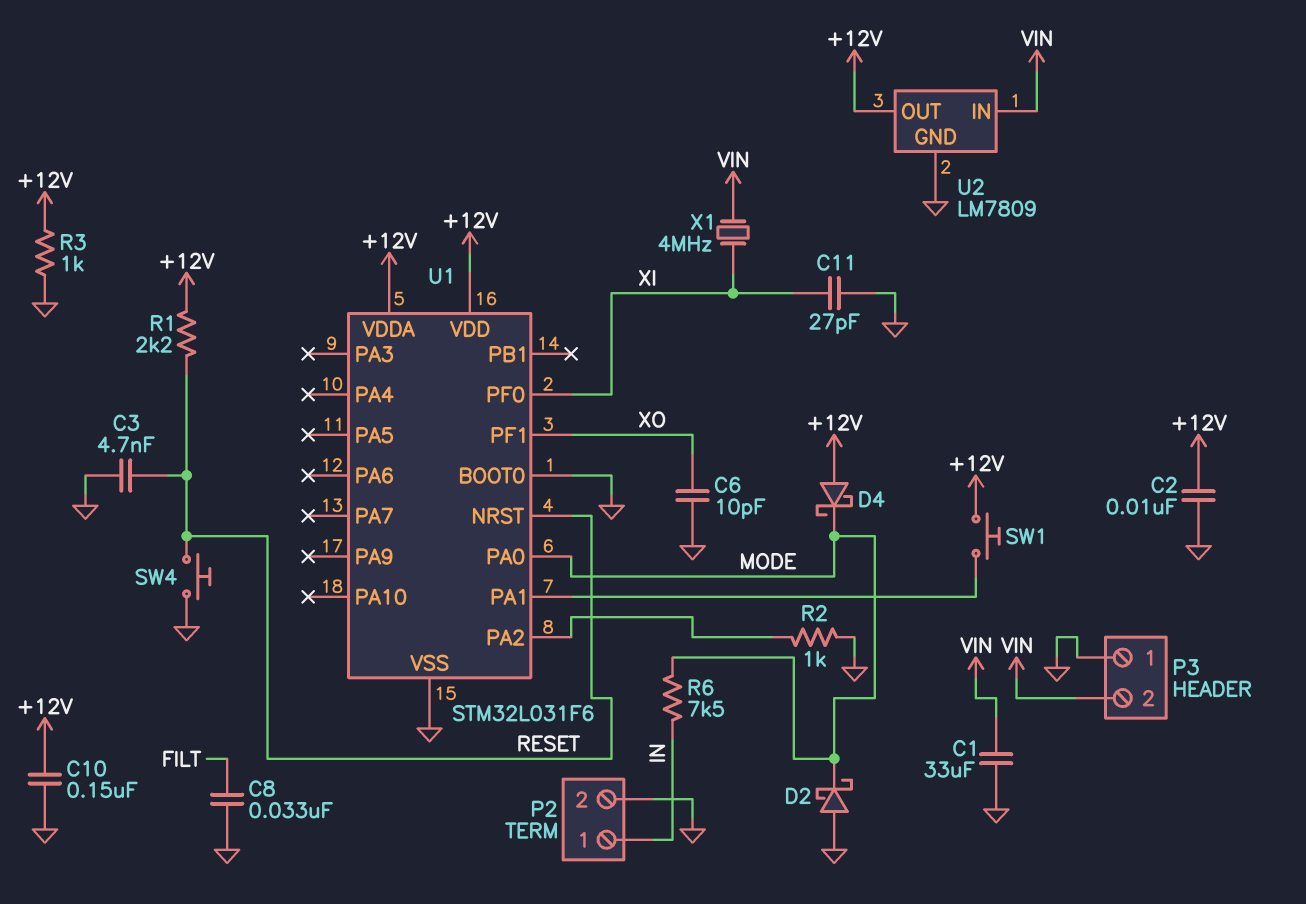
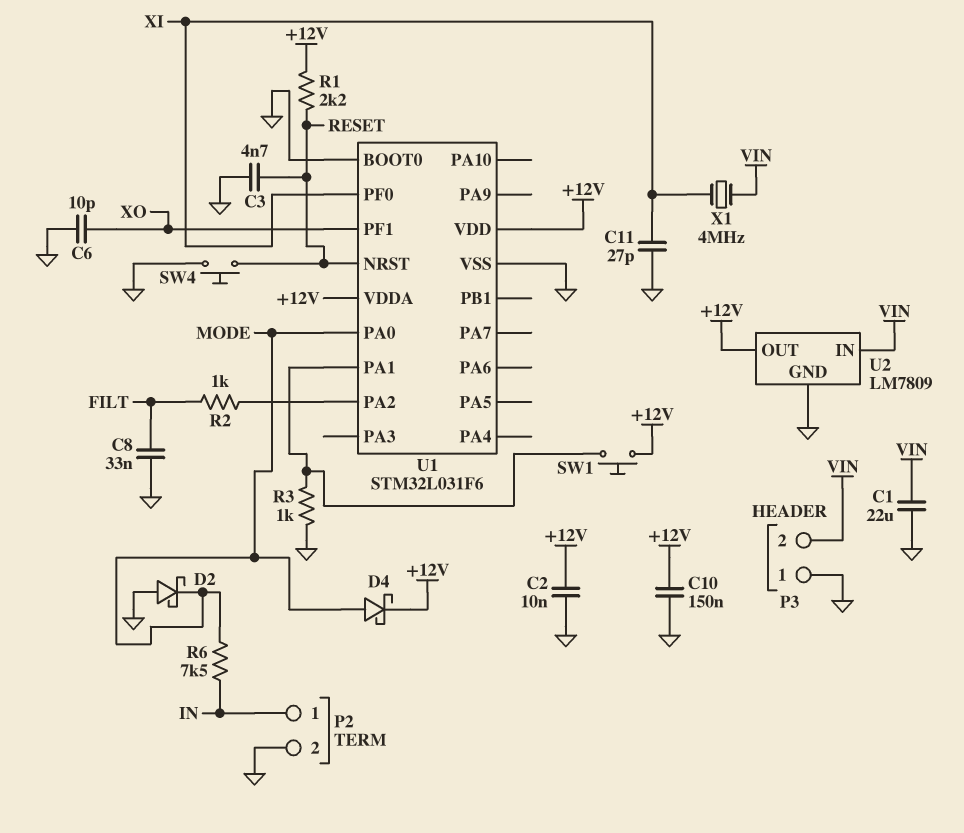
C1: 33uF (GND, VIN) -> 22uF (GND, VIN)
D4: schottky (A +12V, K MODE) -> schottky (A MODE, K +12V)
R2: 1k (GND, U1/PA2) -> 1k (FILT, U1/PA2)
R3: 1k (+12V, GND) -> 1k (GND, U1/PA1)

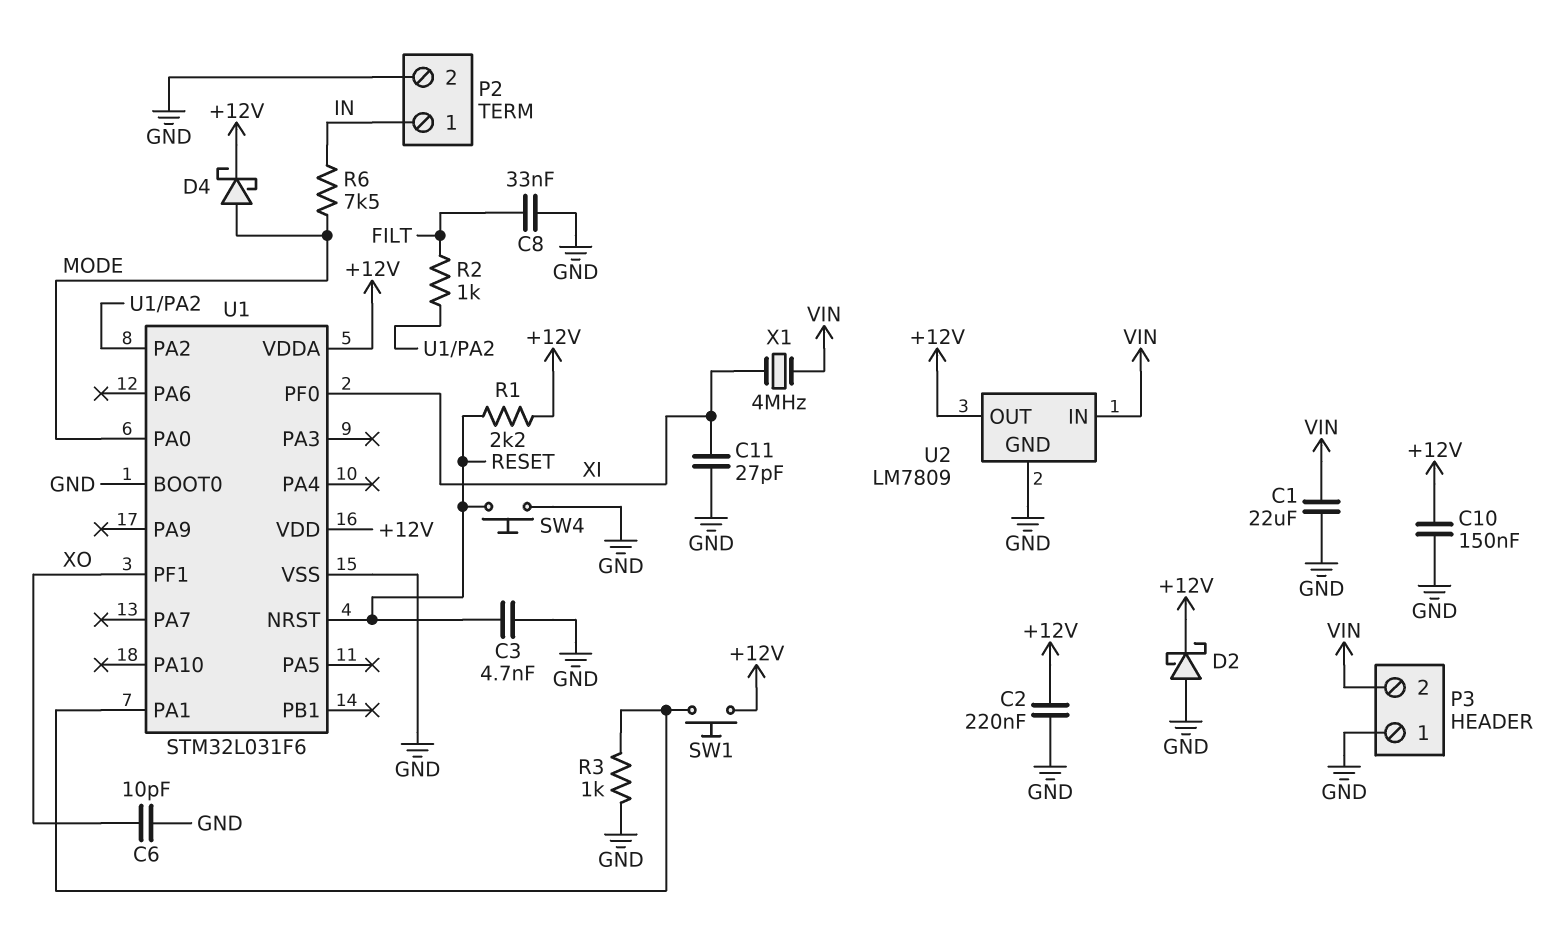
C2: 10nF (+12V, GND) -> 220nF (+12V, GND)
D2: schottky (A GND, K MODE) -> schottky (A GND, K +12V)

